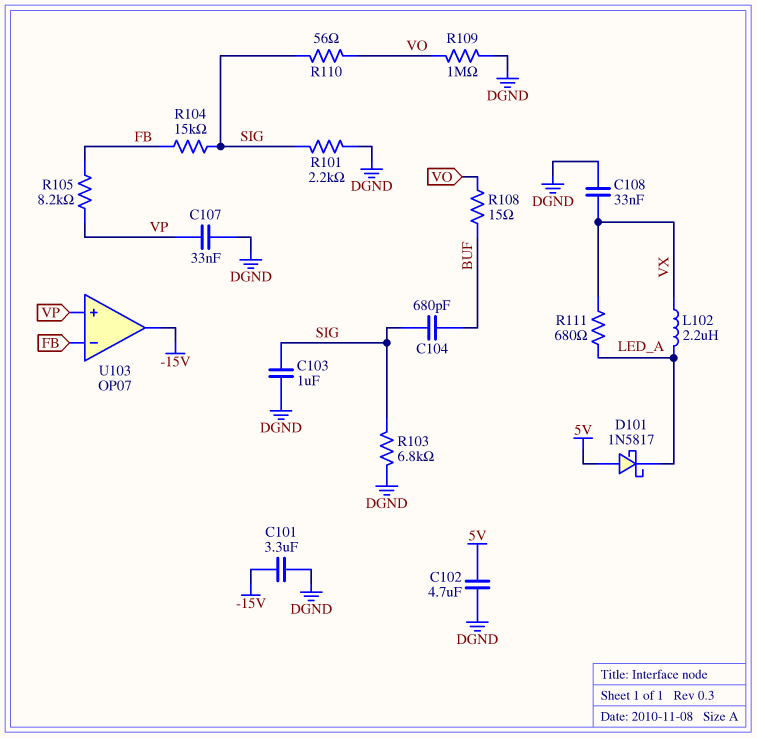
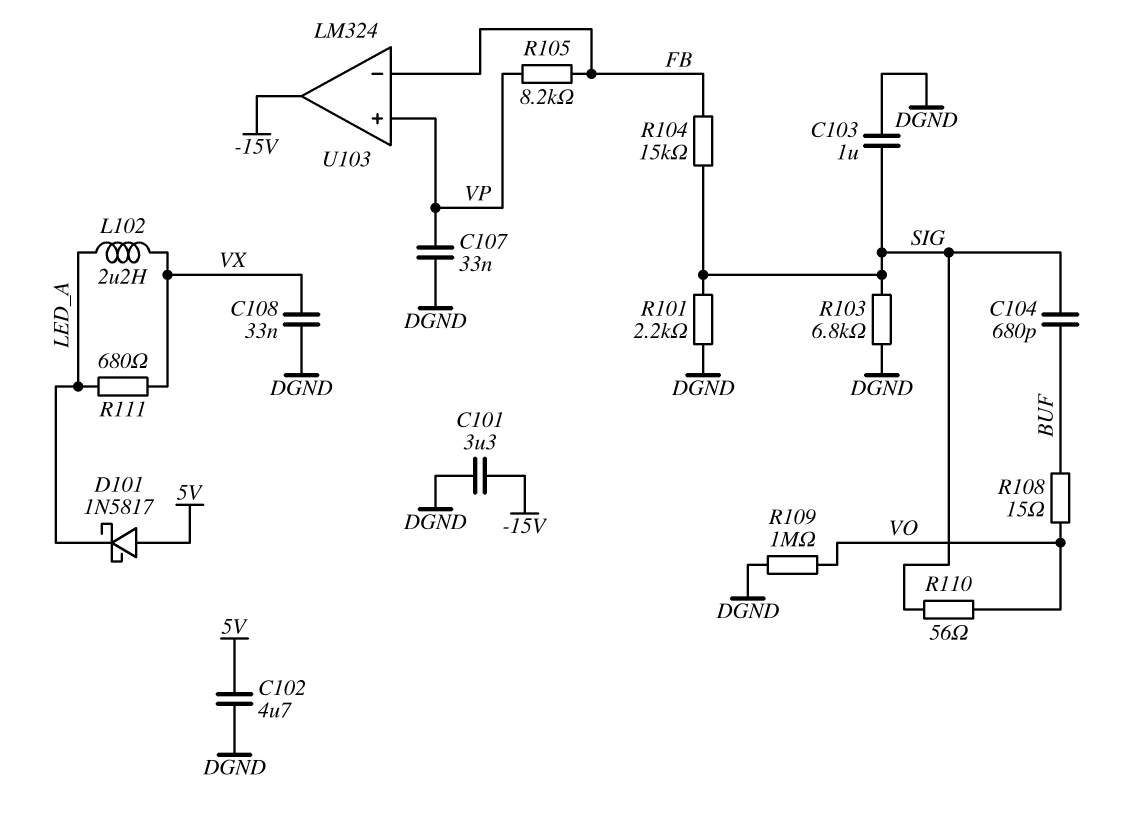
U103: OP07 -> LM324

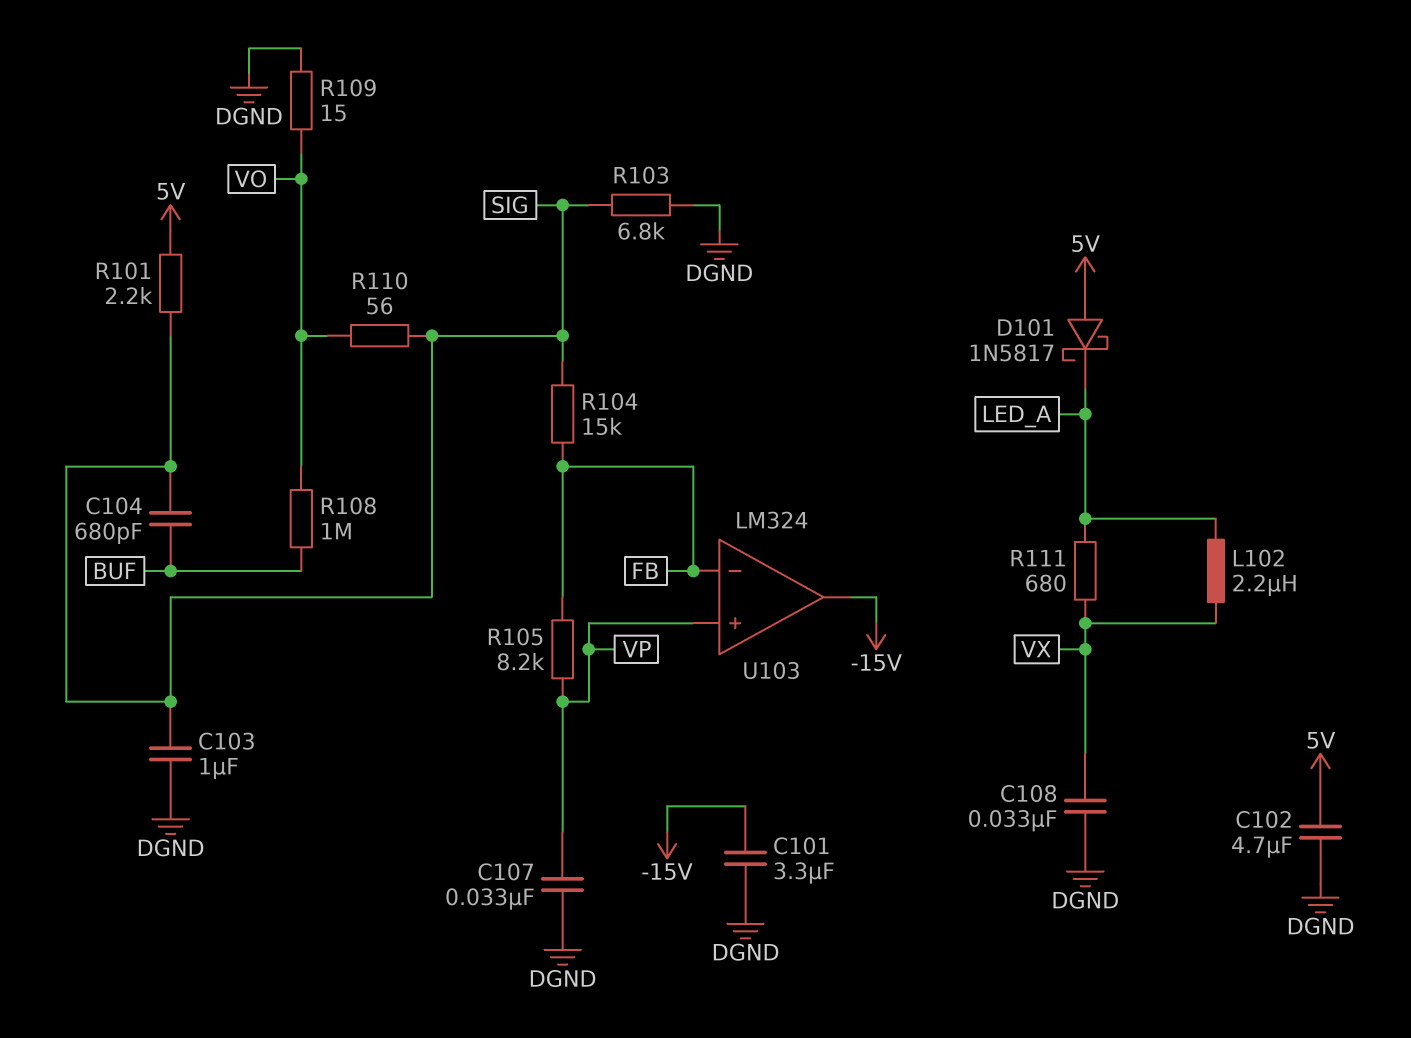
R101: 2.2k (DGND, SIG) -> 2.2k (5V, SIG)
R108: 15 (BUF, VO) -> 1M (BUF, VO)
R109: 1M (DGND, VO) -> 15 (DGND, VO)

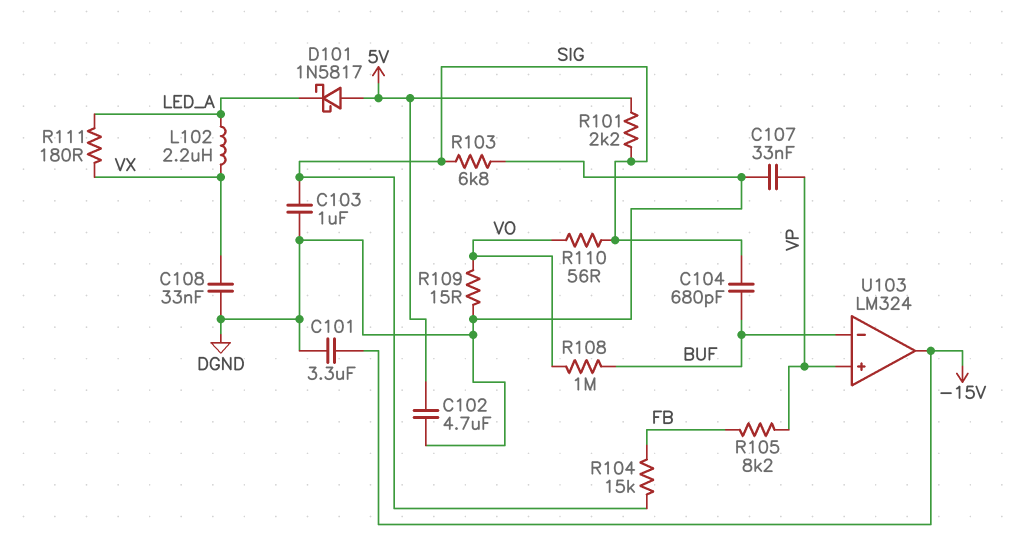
R111: 680 (LED_A, VX) -> 180 (LED_A, VX)
U103 pin in-: FB -> BUF

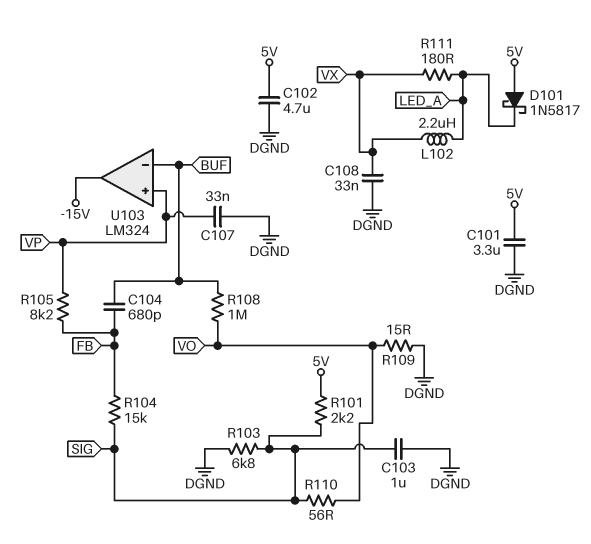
C101: 3.3uF (-15V, DGND) -> 3.3uF (5V, DGND)
C104: 680pF (BUF, SIG) -> 680pF (BUF, FB)

